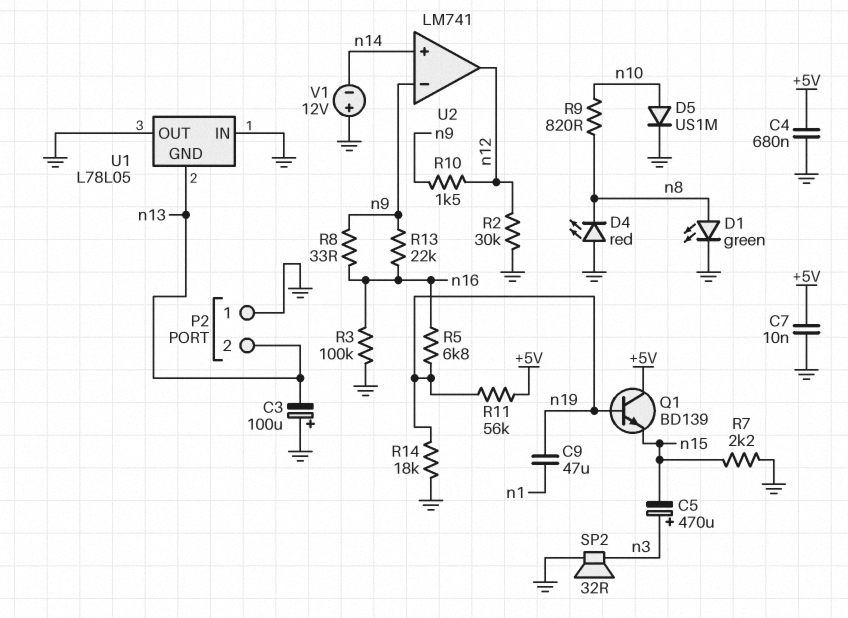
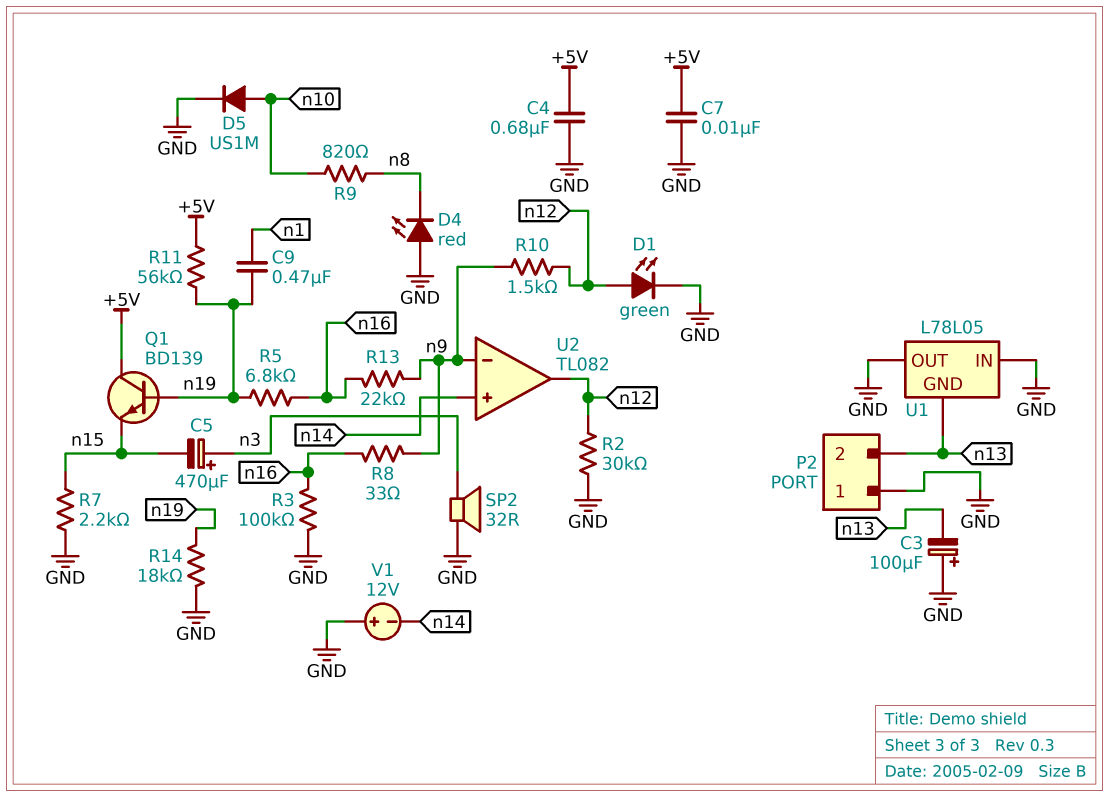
C9: 47uF (n1, n19) -> 470nF (n1, n19)
D1: LED green (A n8, K GND) -> LED green (A n12, K GND)
U2: LM741 -> TL082

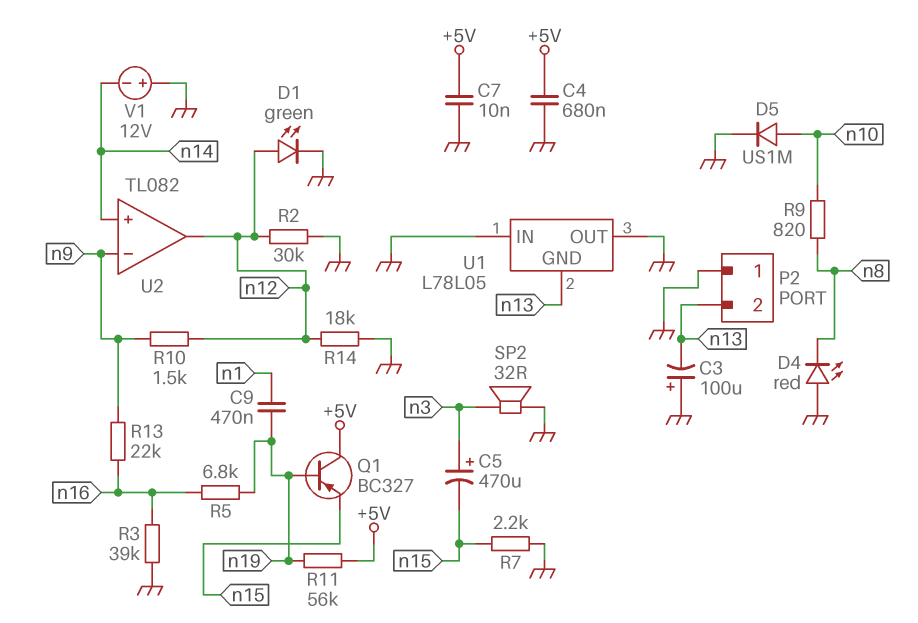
Q1: NPN BD139 (B n19, C +5V, E n15) -> PNP BC327 (B n19, C +5V, E n15)
R3: 100k (GND, n16) -> 39k (GND, n16)
R8: 33 (n9, n16) -> none
R14: 18k (GND, n19) -> 18k (GND, n12)

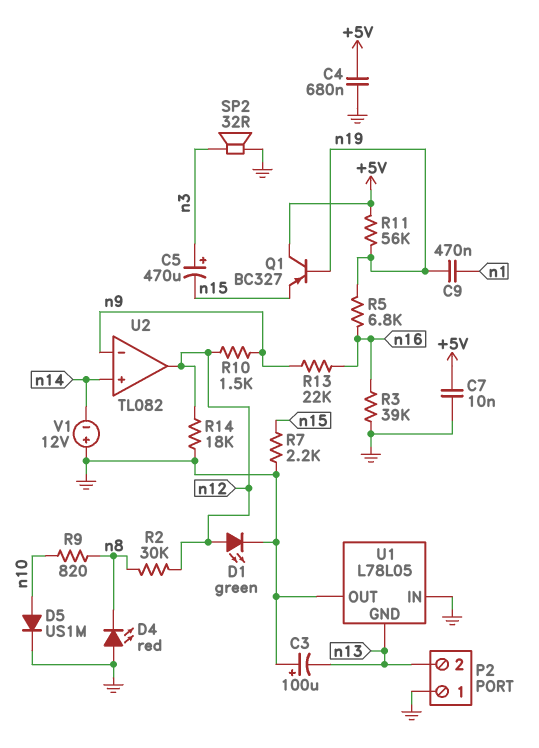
R2: 30k (GND, n12) -> 30k (n8, n12)

